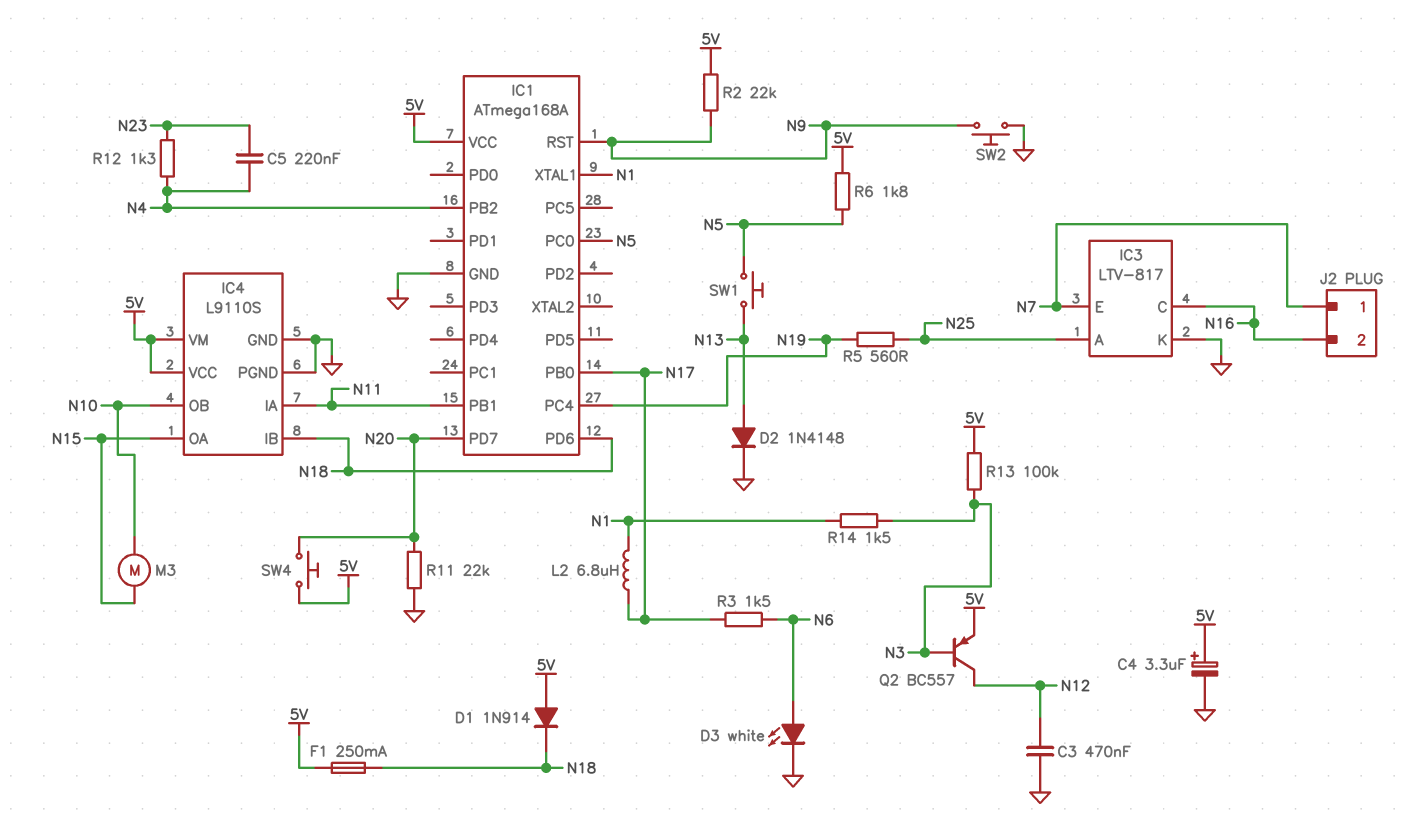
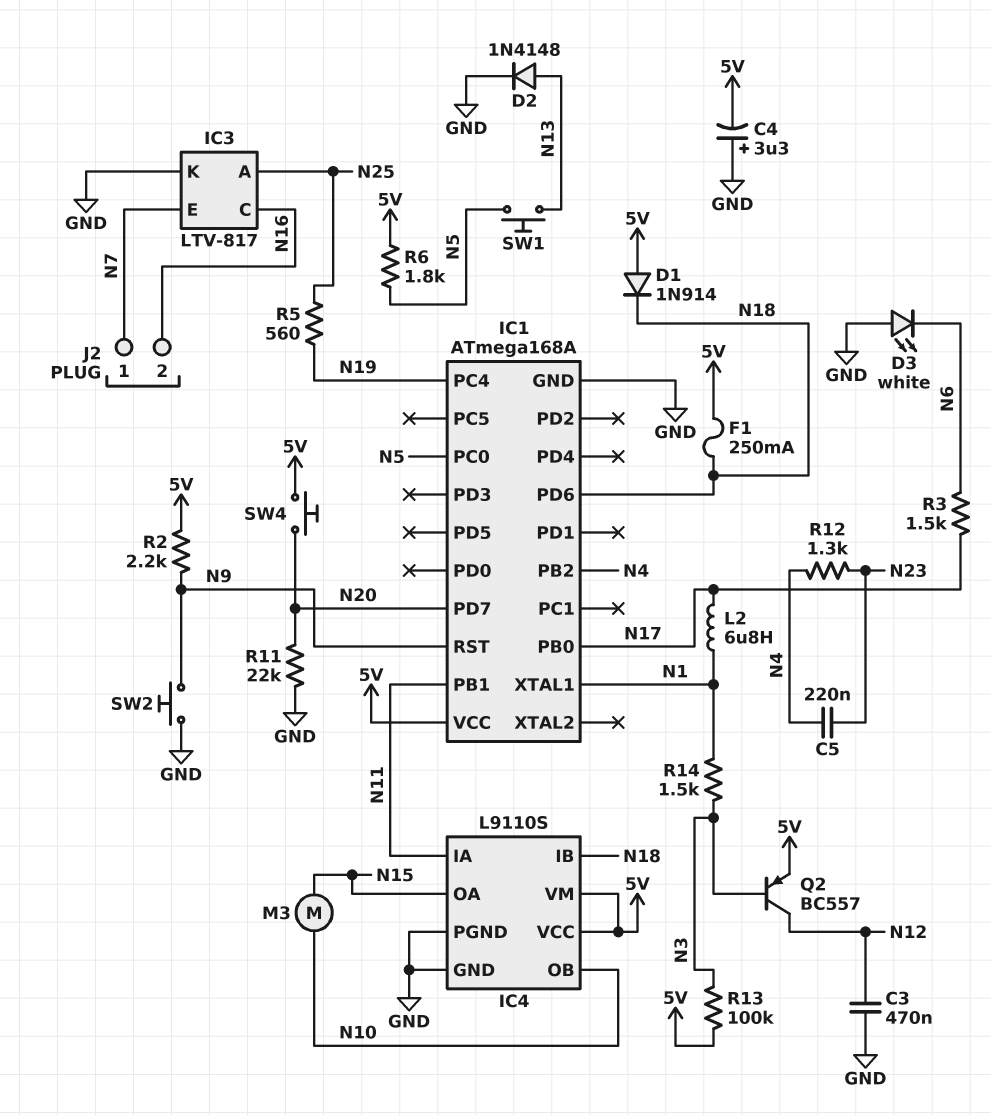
C4: 3.3uF (plus 5V, minus GND) -> 3.3uF (plus GND, minus 5V)
D3: LED white (A N6, K GND) -> LED white (A GND, K N6)
R2: 22k (5V, N9) -> 2.2k (5V, N9)

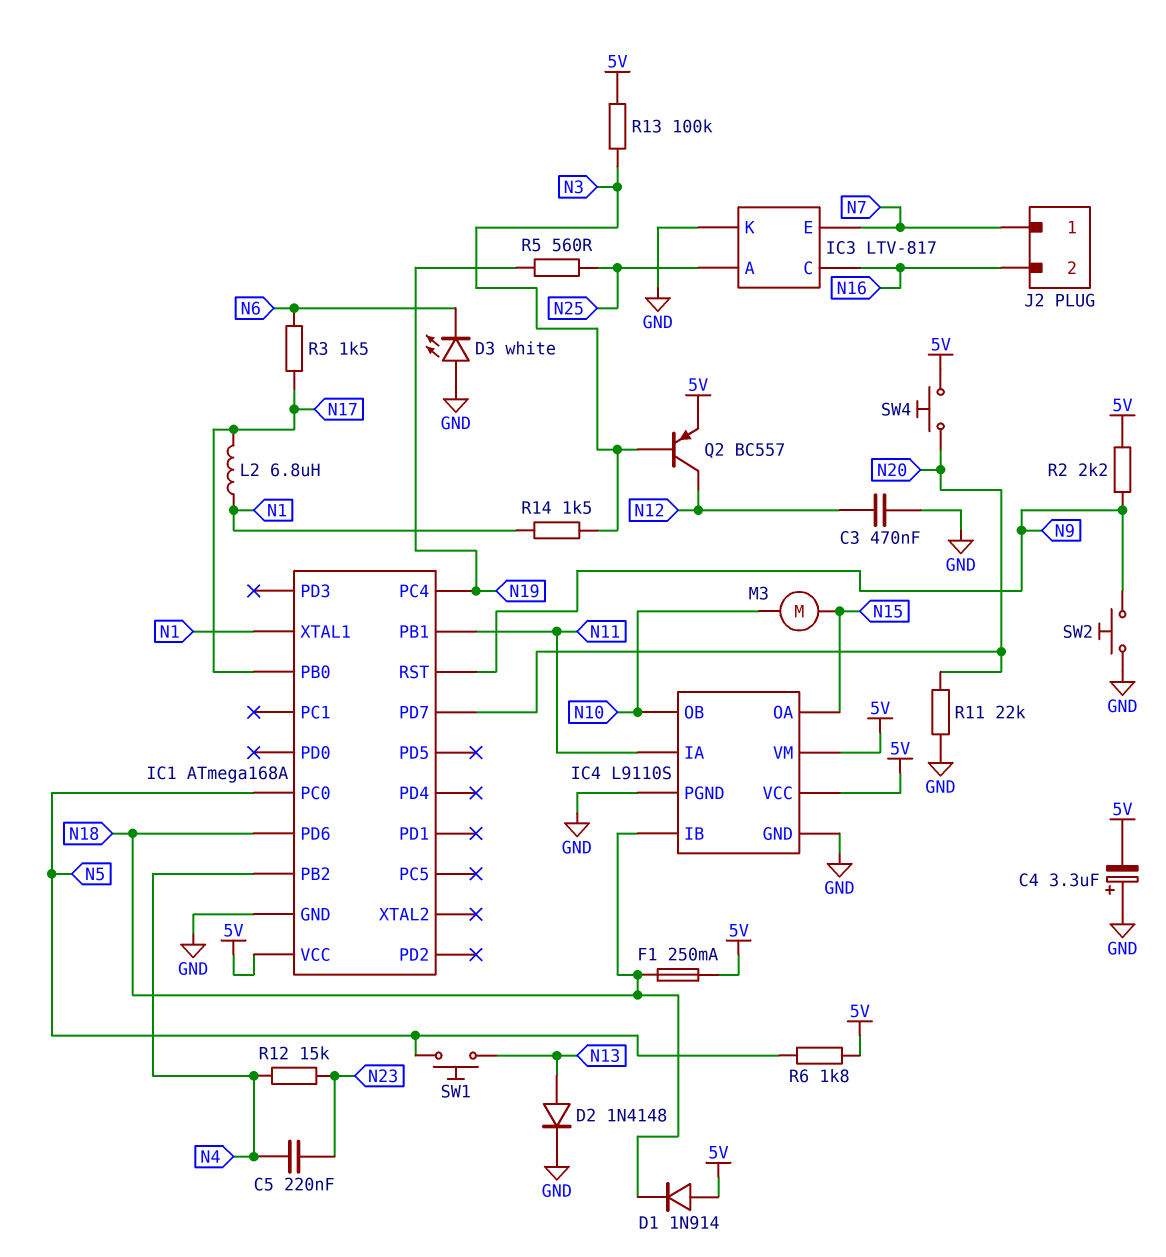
R12: 1.3k (N4, N23) -> 15k (N4, N23)

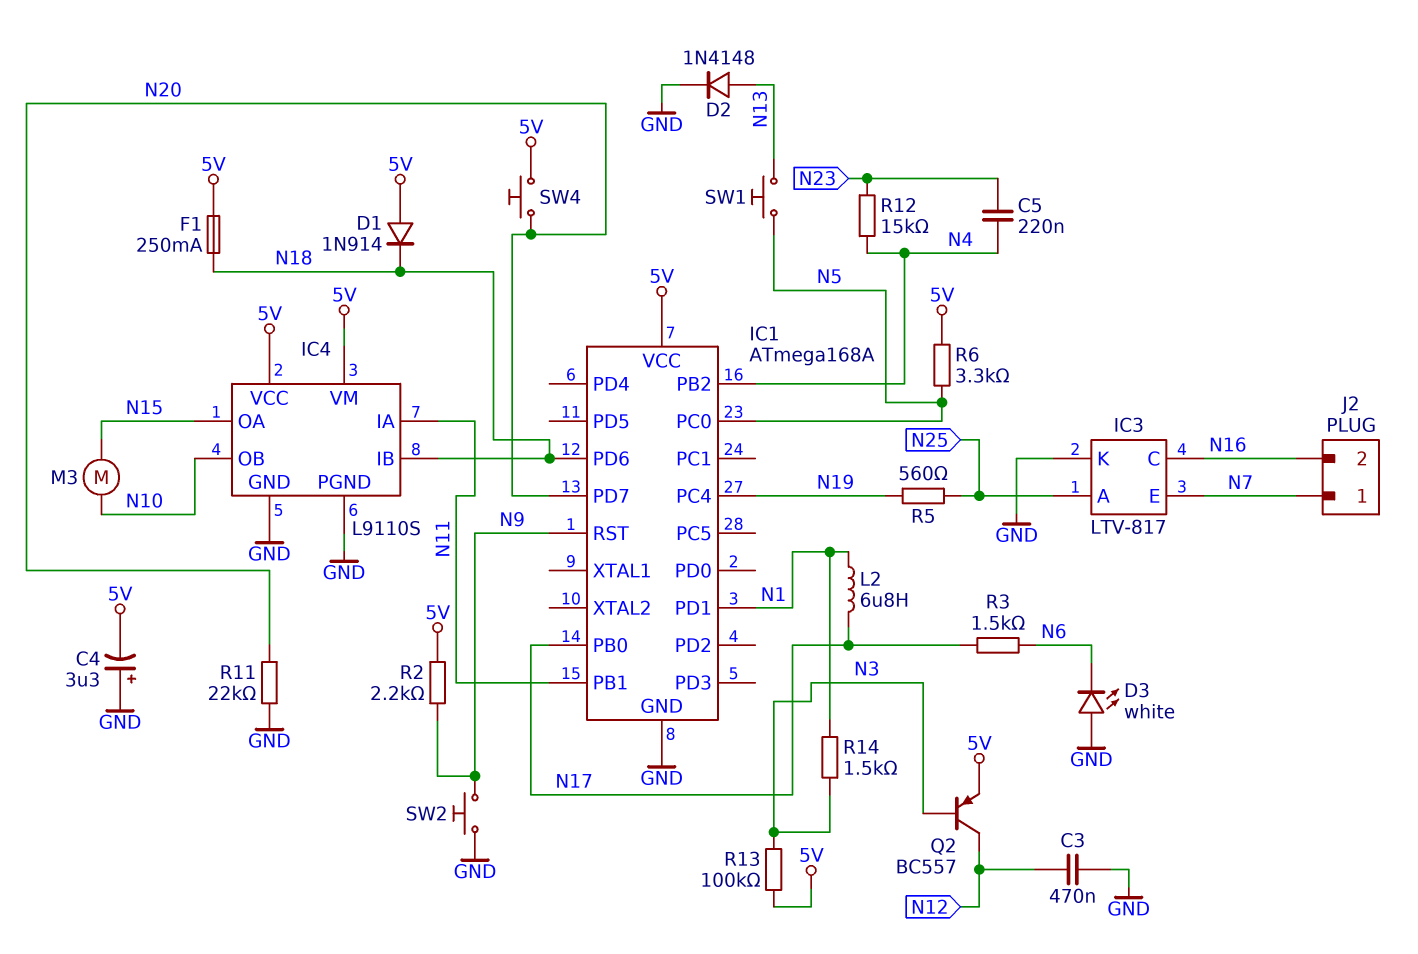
IC1 pin PD1: none -> N1
IC1 pin XTAL1: N1 -> none
R6: 1.8k (5V, N5) -> 3.3k (5V, N5)

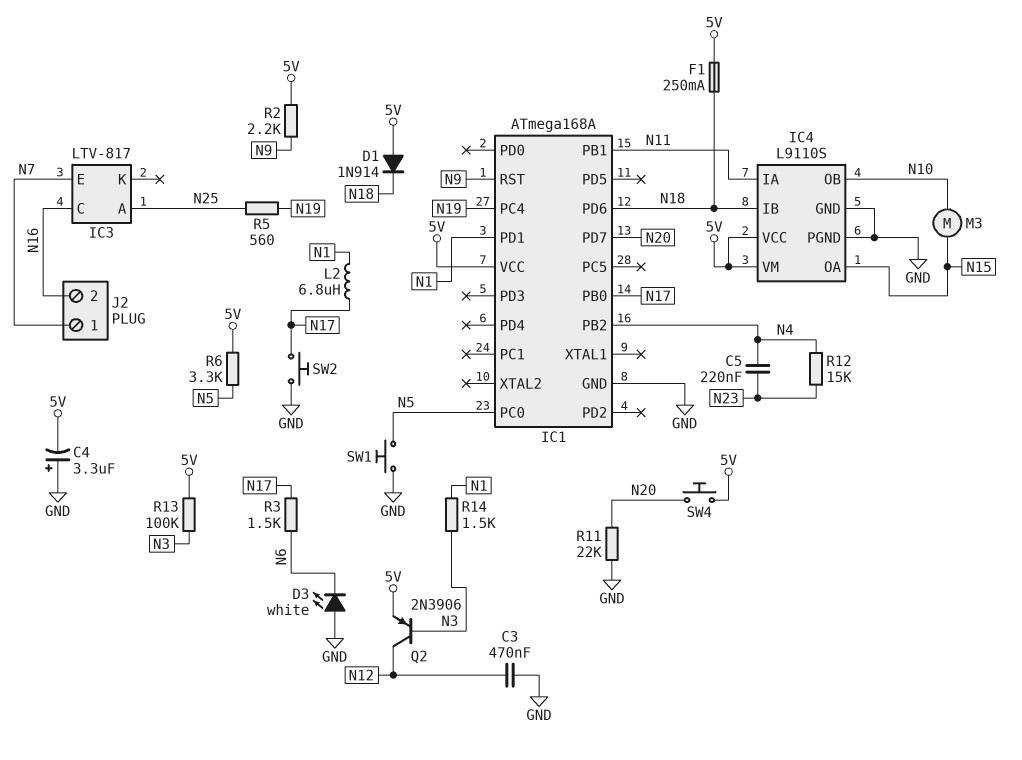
D2: diode 1N4148 (A N13, K GND) -> none
IC3 pin K: GND -> none
Q2: PNP BC557 (B N3, C N12, E 5V) -> PNP 2N3906 (B N3, C N12, E 5V)
SW1: button (N5, N13) -> button (GND, N5)
SW2: button (GND, N9) -> button (GND, N17)

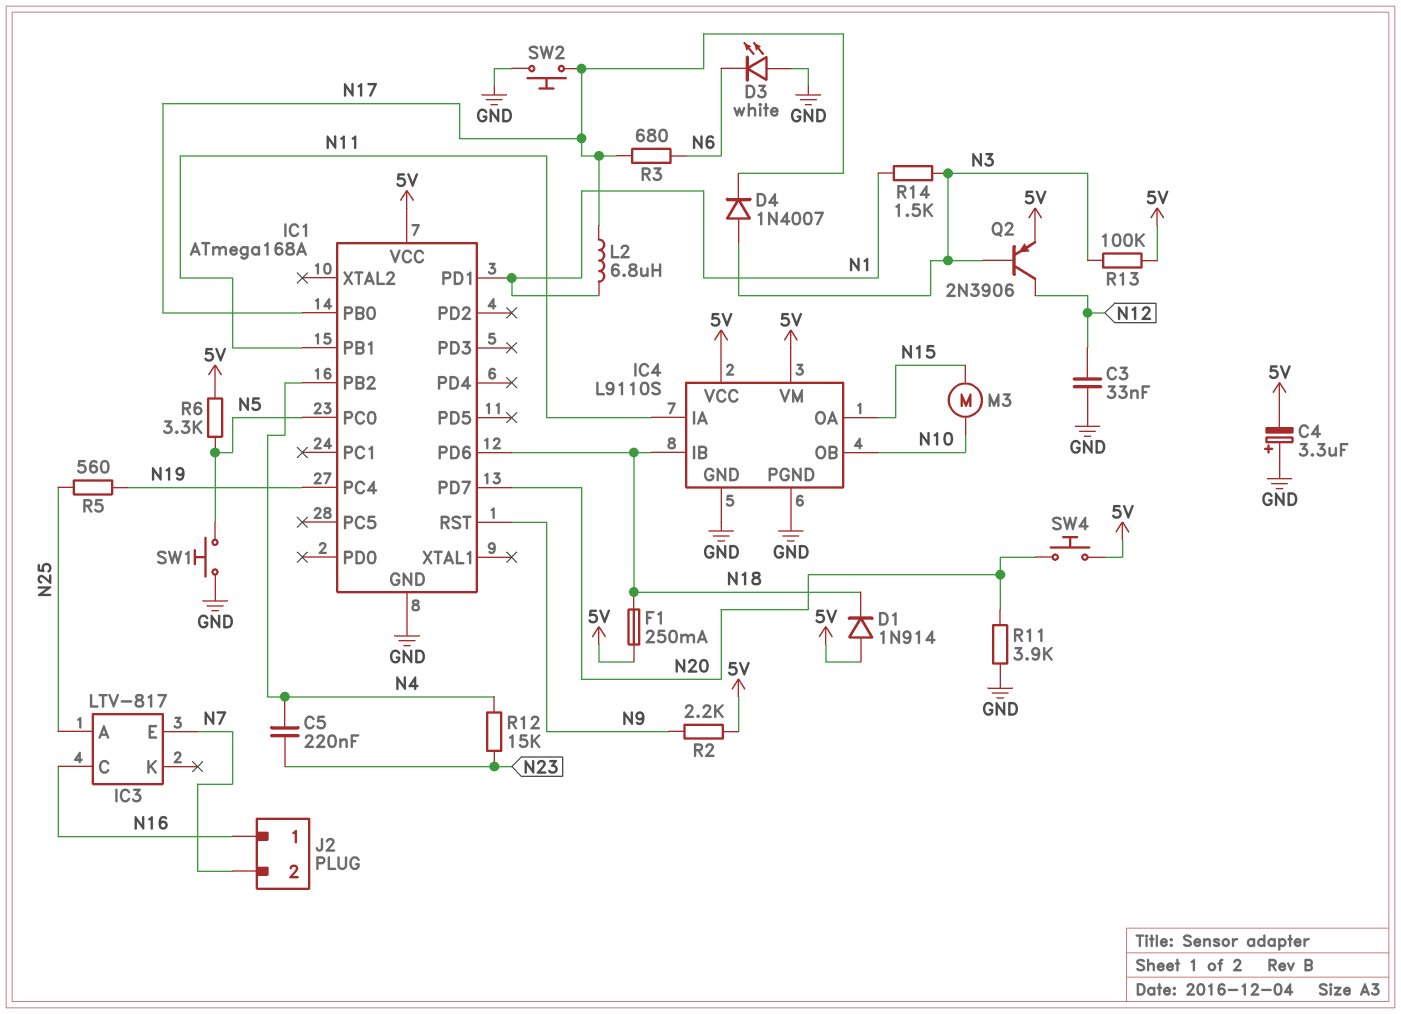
C3: 470nF (GND, N12) -> 33nF (GND, N12)
D4: none -> diode 1N4007 (A N3, K N17)
J2 pin 1: N7 -> N16
J2 pin 2: N16 -> N7
R3: 1.5k (N6, N17) -> 680 (N6, N17)
R11: 22k (GND, N20) -> 3.9k (GND, N20)

